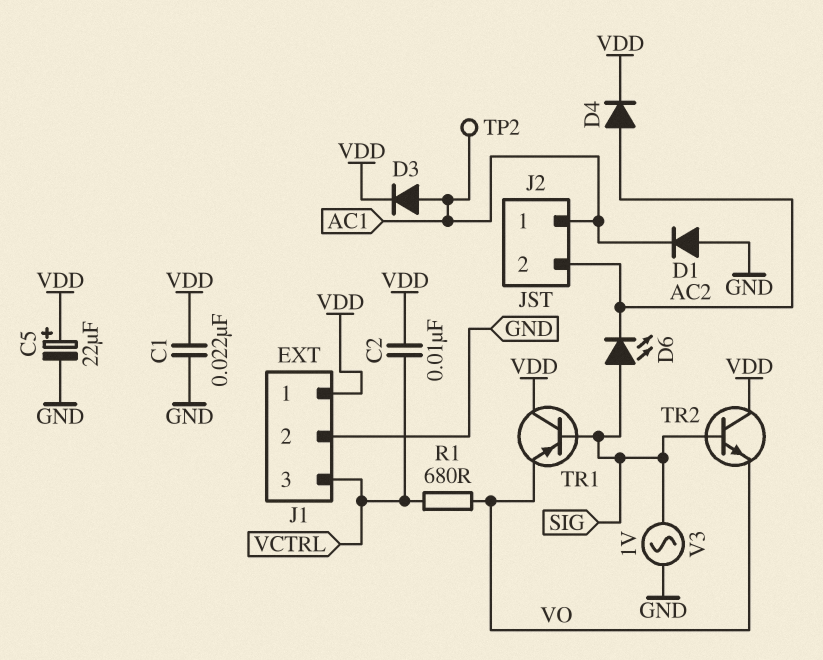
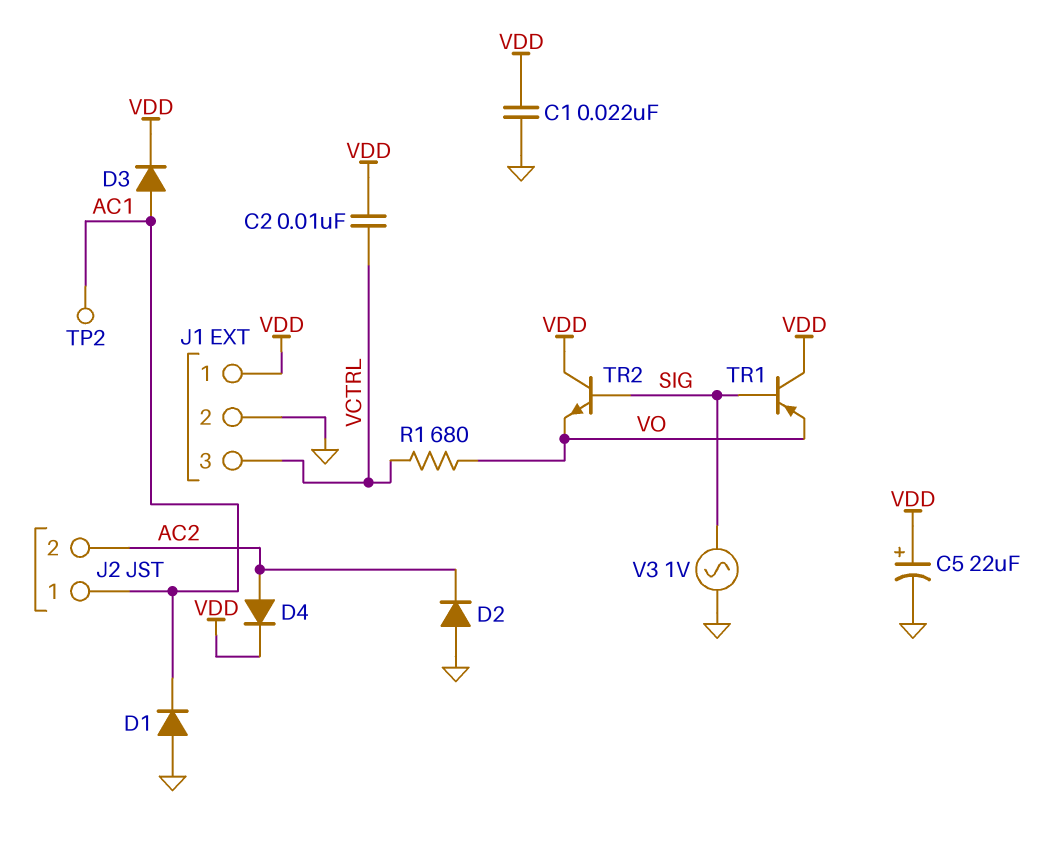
D2: none -> diode (A GND, K AC2)
D6: LED (A SIG, K AC2) -> none

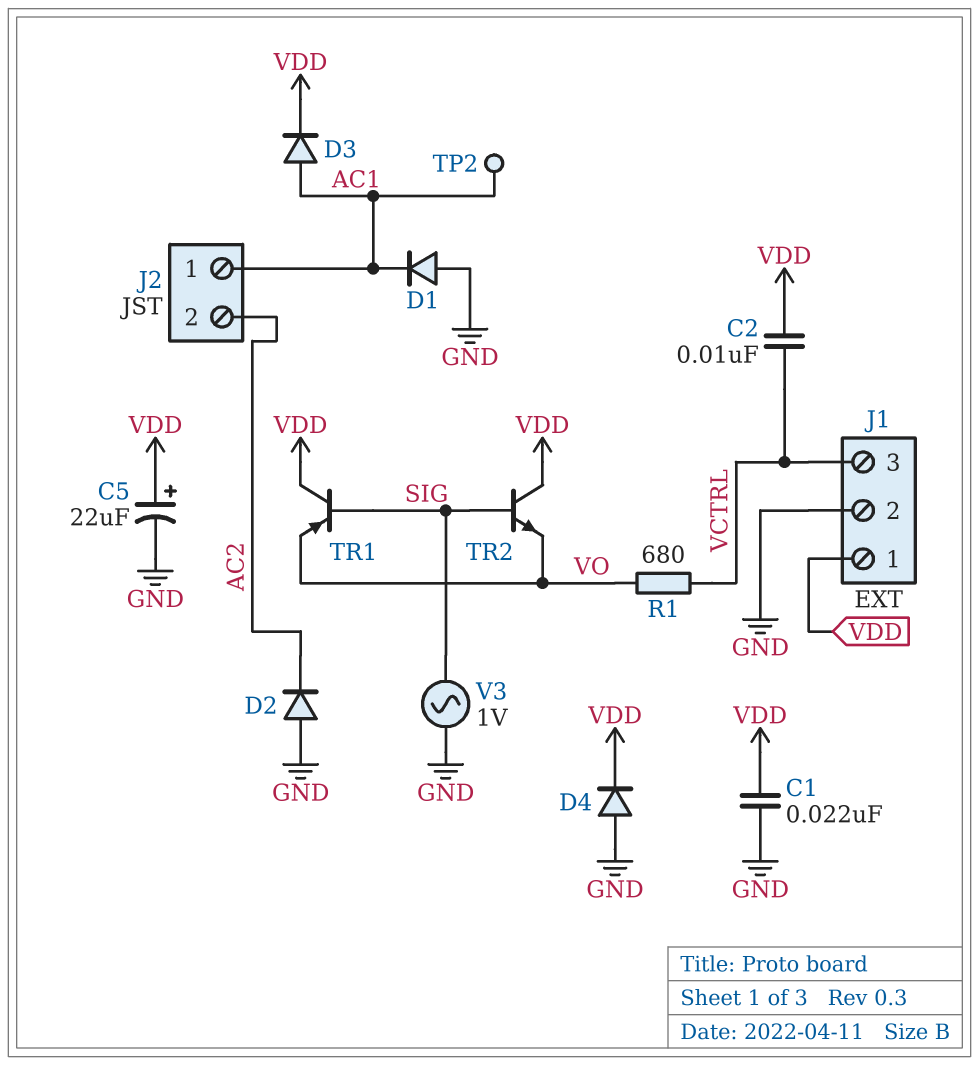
D4: diode (A AC2, K VDD) -> diode (A GND, K VDD)

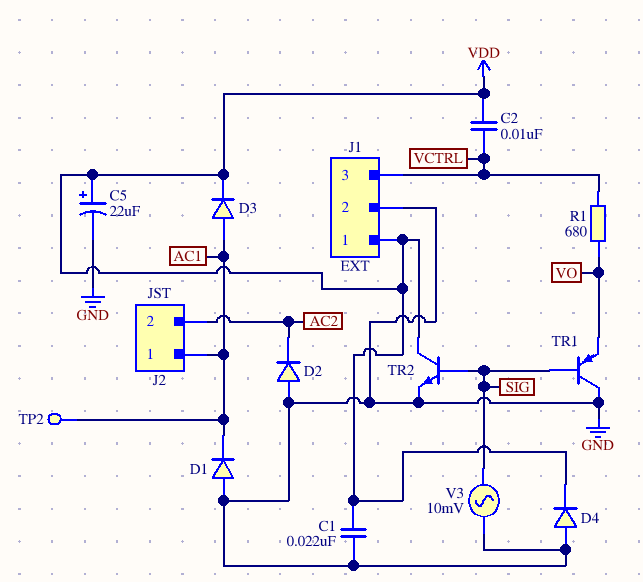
TR1: PNP (B SIG, C VDD, E VO) -> PNP (B SIG, C GND, E VO)
TR2: NPN (B SIG, C VDD, E VO) -> NPN (B SIG, C VDD, E GND)
V3: AC 1V (GND, SIG) -> AC 10mV (GND, SIG)

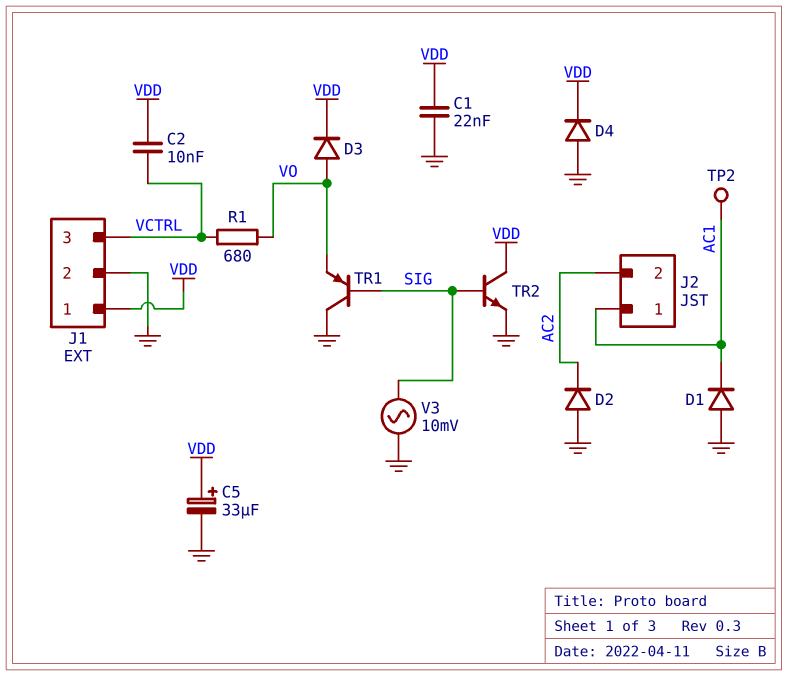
C5: 22uF (plus VDD, minus GND) -> 33uF (plus VDD, minus GND)
D3: diode (A AC1, K VDD) -> diode (A VO, K VDD)

